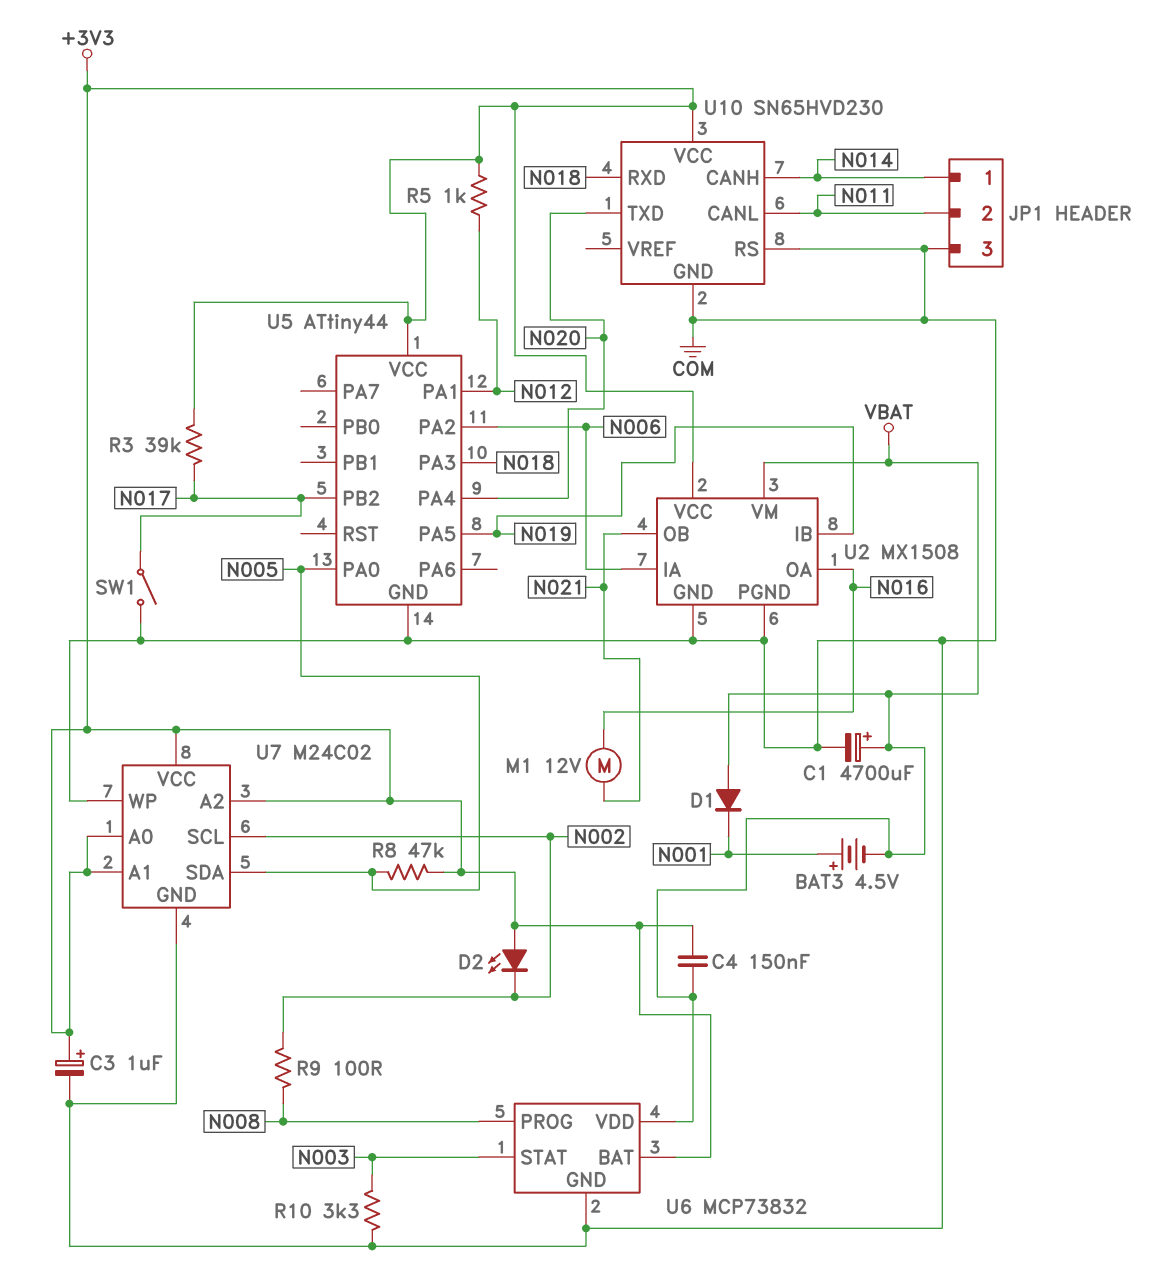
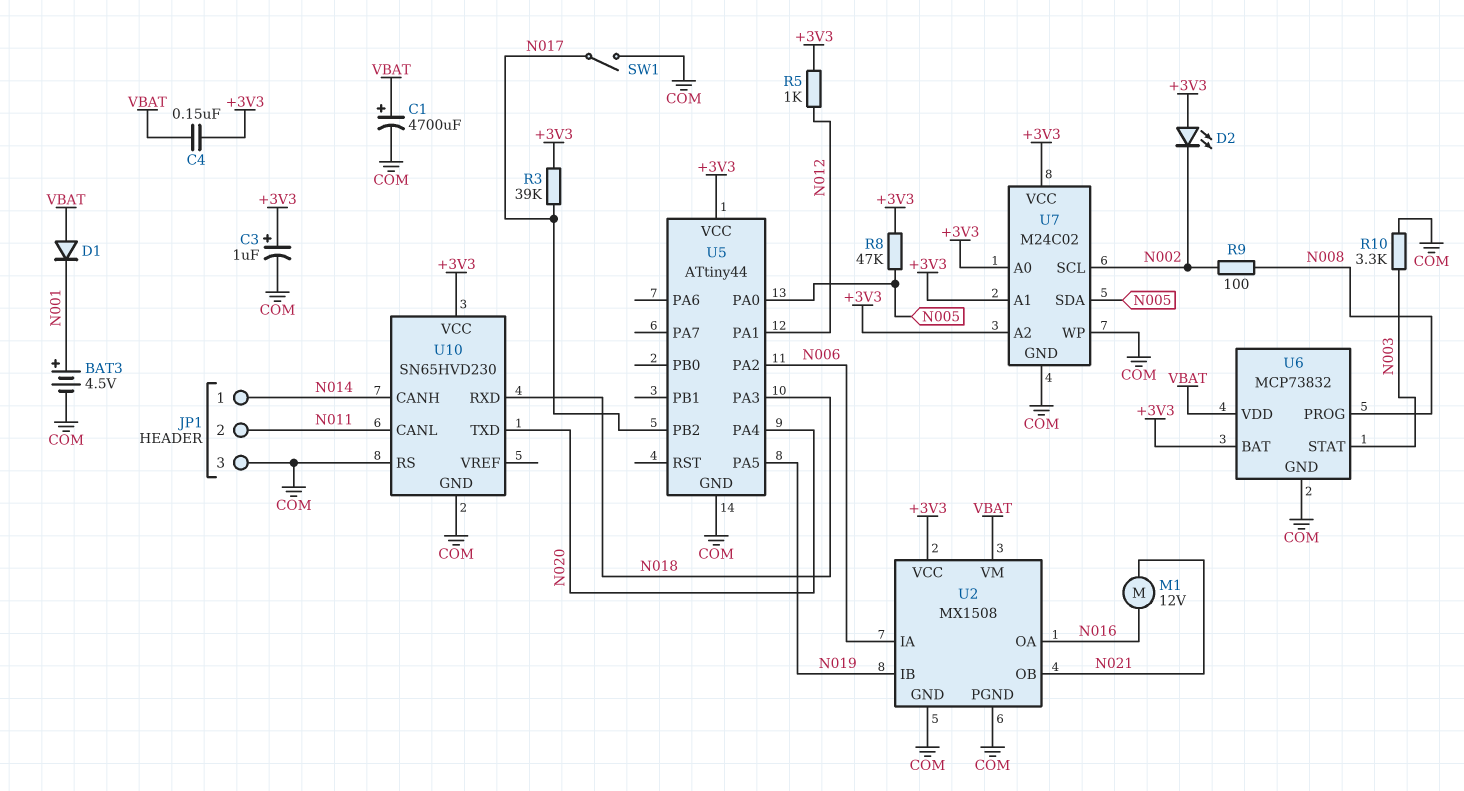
BAT3: 4.5V (plus N001, minus VBAT) -> 4.5V (plus N001, minus COM)

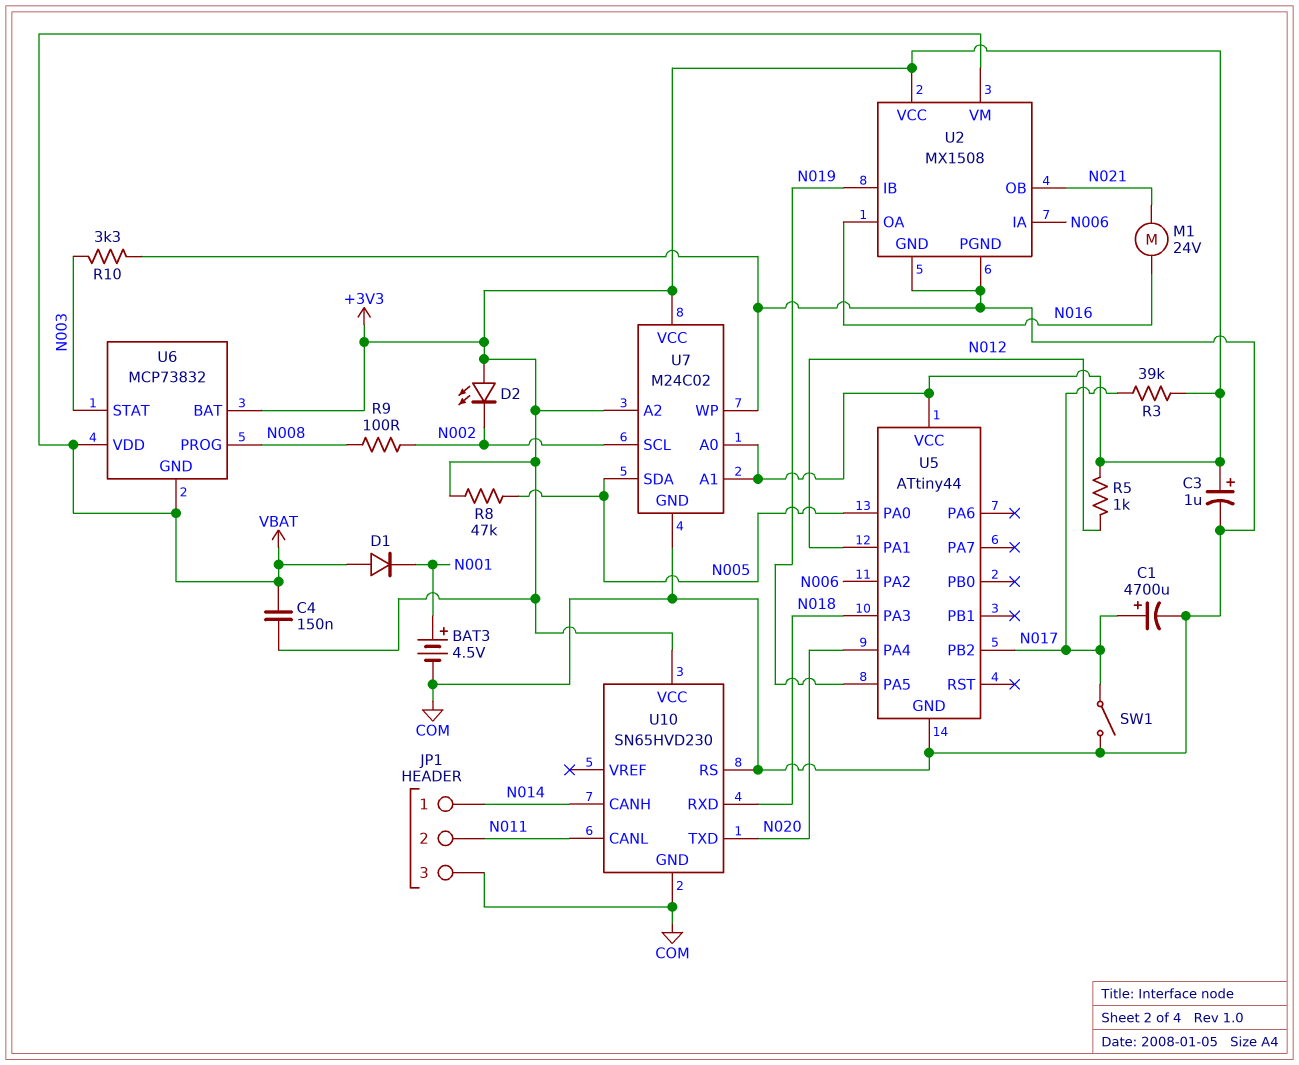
C1: 4700uF (plus VBAT, minus COM) -> 4700uF (plus N017, minus COM)
M1: motor 12V (N016, N021) -> motor 24V (N016, N021)
U6 pin GND: COM -> VBAT

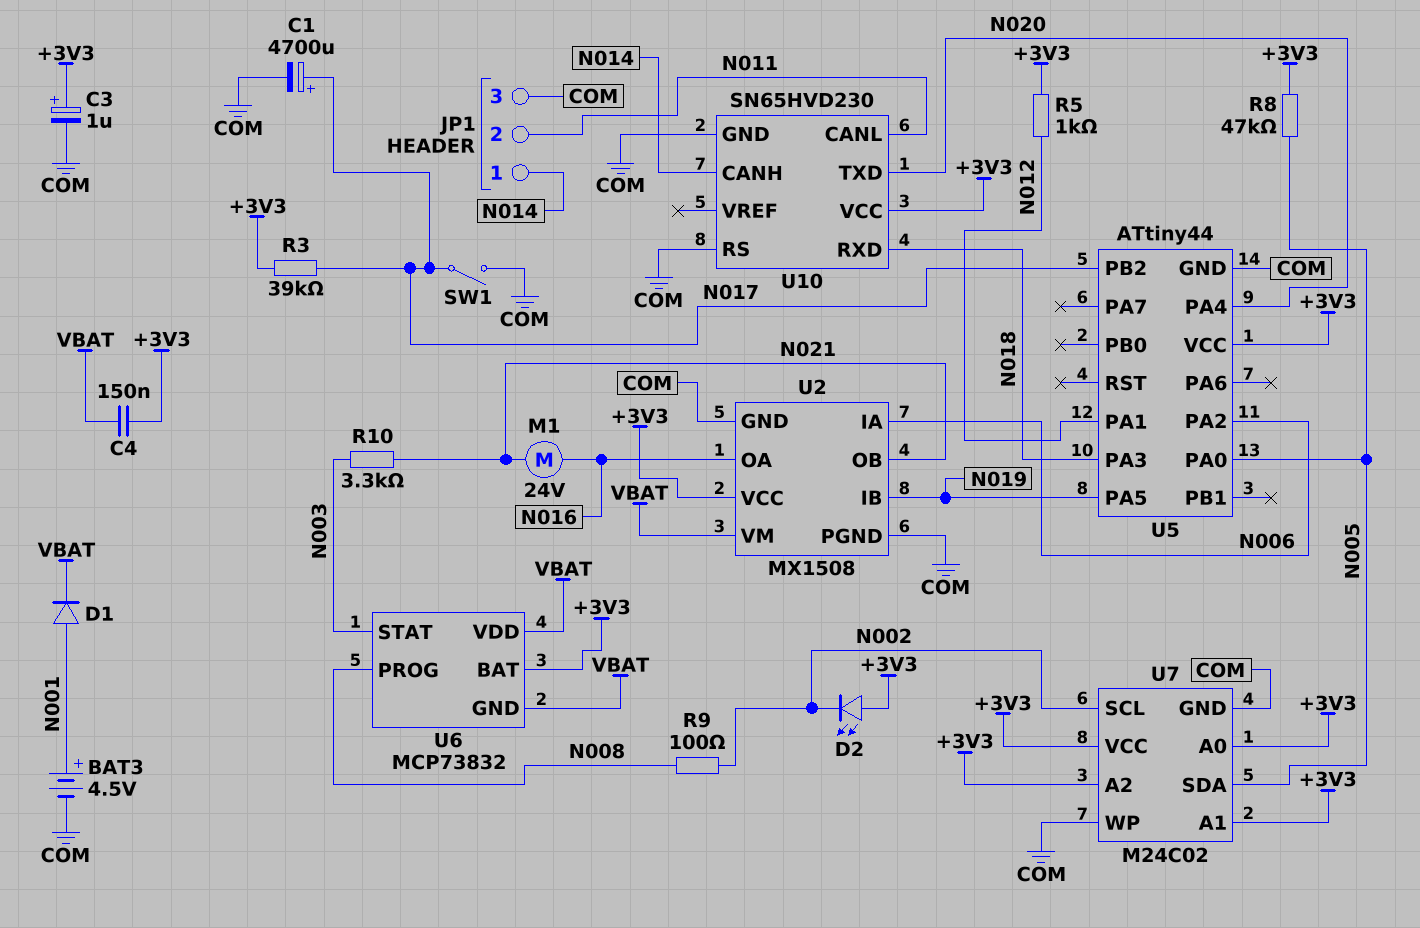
D1: diode (A VBAT, K N001) -> diode (A N001, K VBAT)
R10: 3.3k (COM, N003) -> 3.3k (N003, N021)

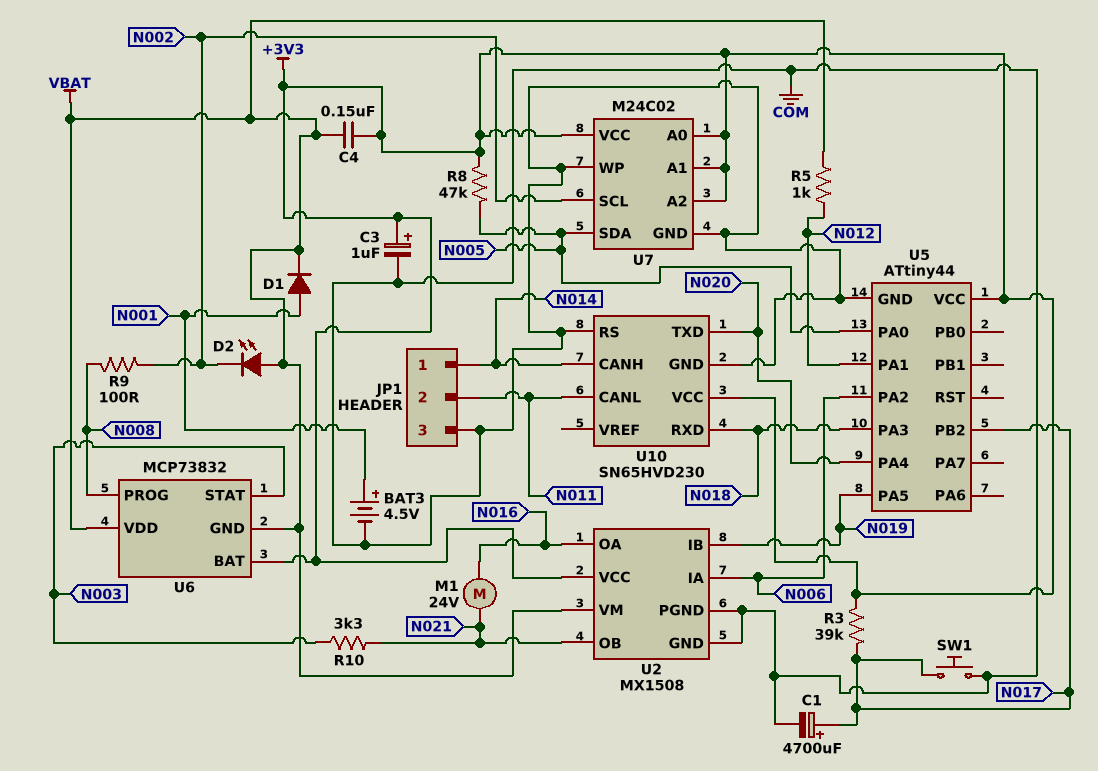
D2: LED (A +3V3, K N002) -> LED (A VBAT, K N002)
R5: 1k (+3V3, N012) -> 1k (N012, VBAT)
SW1: switch (COM, N017) -> button (COM, N017)

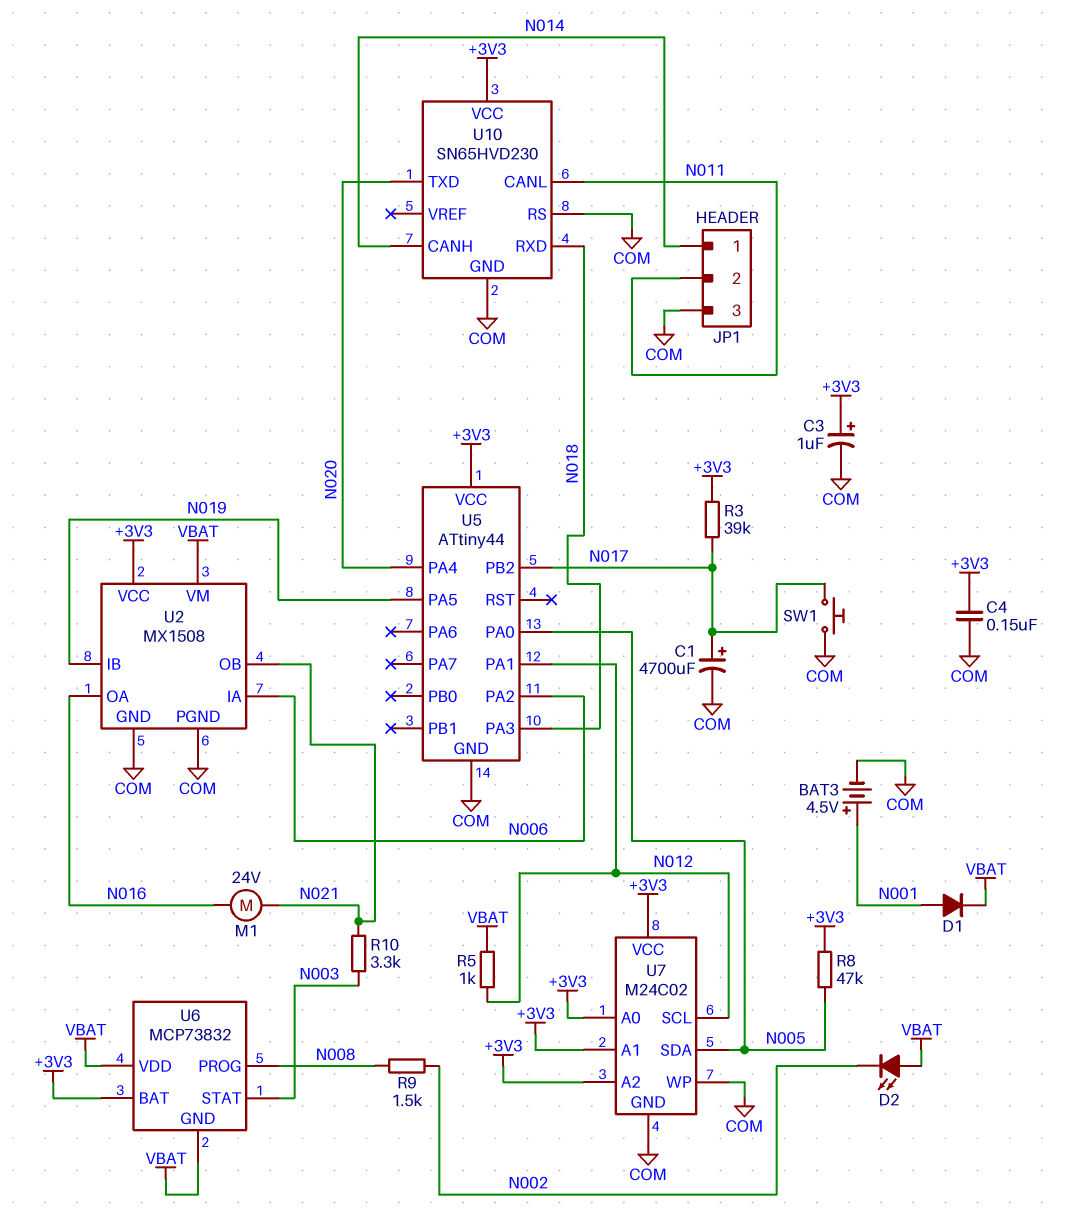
C4: 150nF (+3V3, VBAT) -> 150nF (+3V3, COM)
R9: 100 (N002, N008) -> 1.5k (N002, N008)
U7 pin SCL: N002 -> N012

